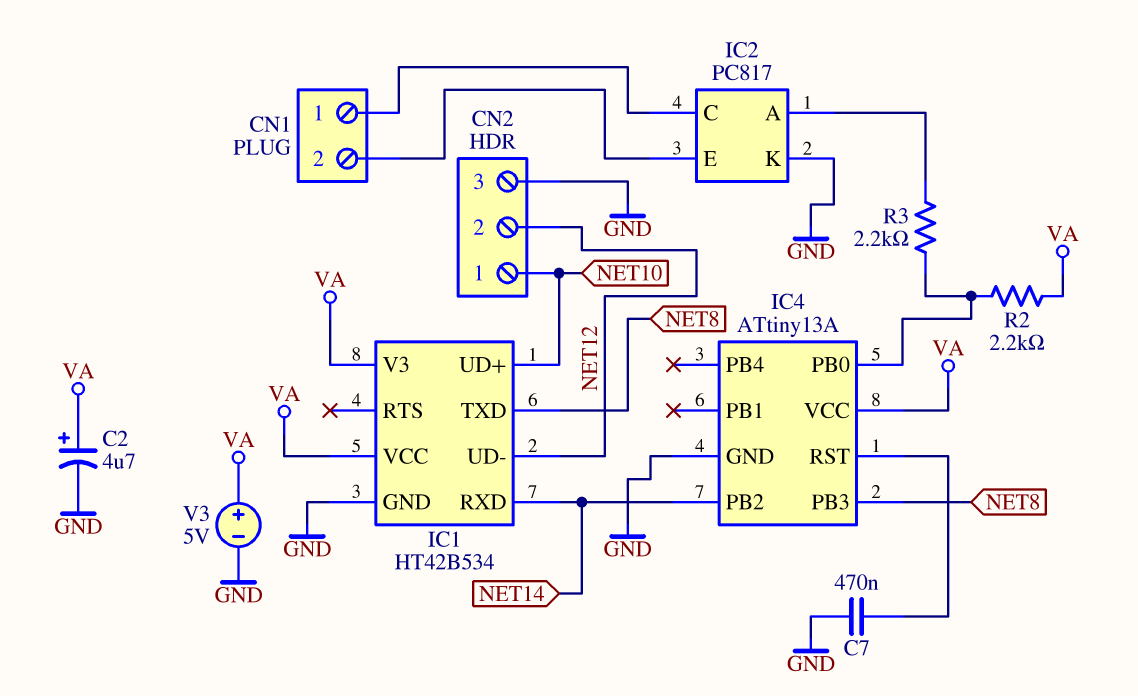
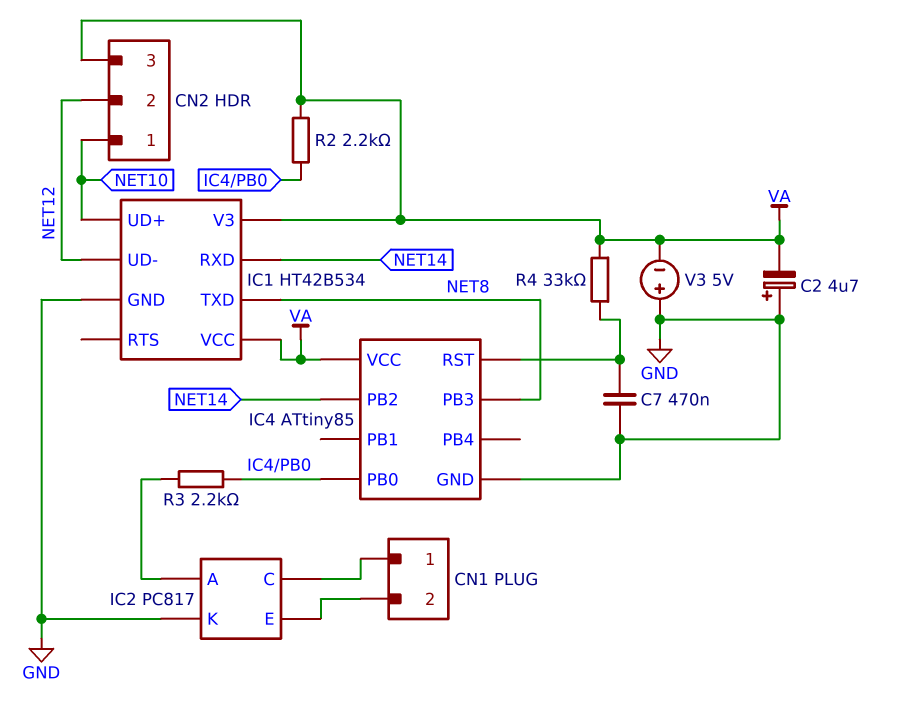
C2: 4.7uF (plus VA, minus GND) -> 4.7uF (plus GND, minus VA)
CN2 pin 3: GND -> VA
IC4: ATtiny13A -> ATtiny85
R4: none -> 33k (IC4/RST, VA)
V3: 5V (plus VA, minus GND) -> 5V (plus GND, minus VA)

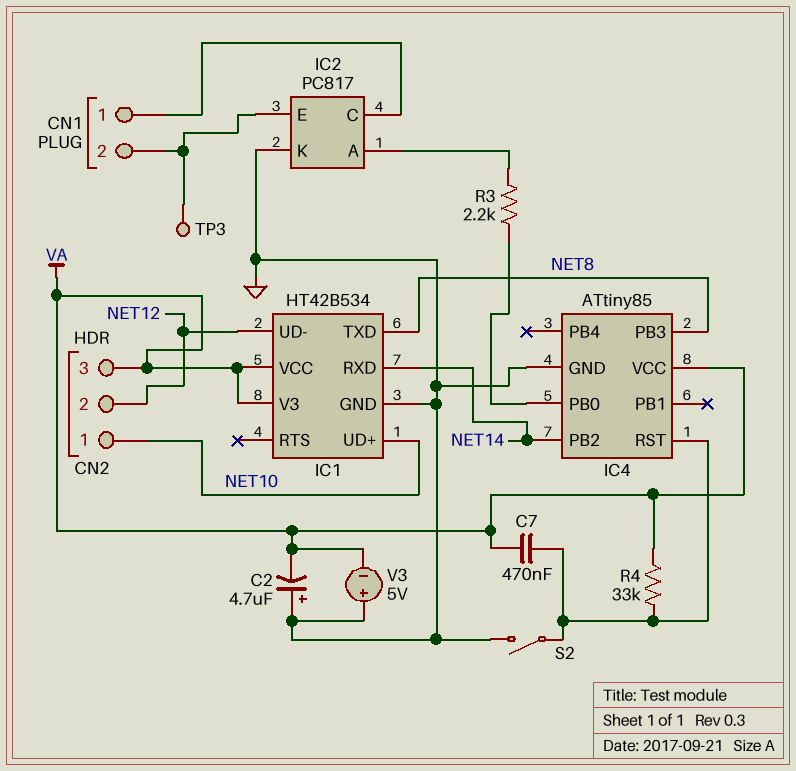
C7: 470nF (GND, IC4/RST) -> 470nF (IC4/RST, VA)
R2: 2.2k (IC4/PB0, VA) -> none
S2: none -> switch (GND, IC4/RST)
TP3: none -> test point (CN1/2)

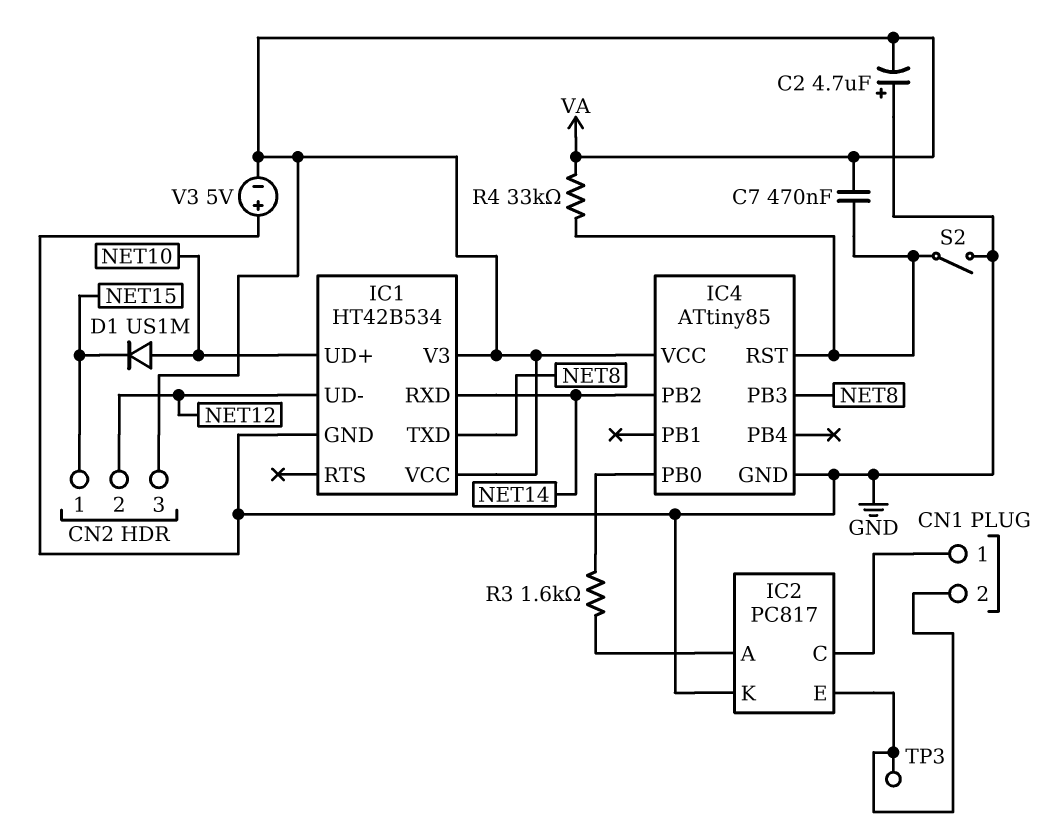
CN2 pin 1: NET10 -> NET15
D1: none -> diode US1M (A NET10, K NET15)
R3: 2.2k (IC2/A, IC4/PB0) -> 1.6k (IC2/A, IC4/PB0)

